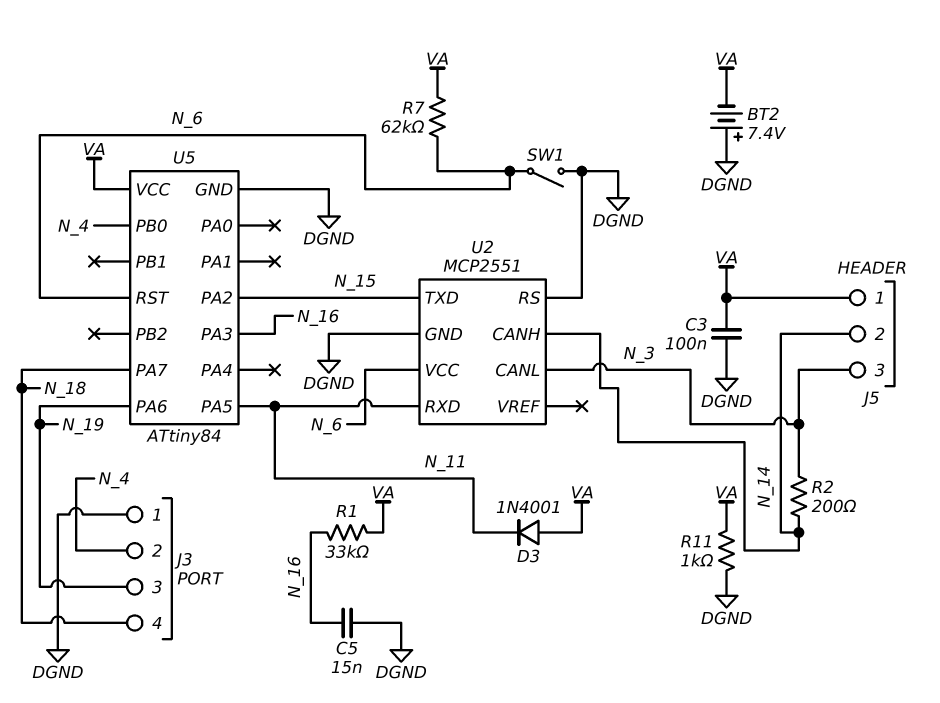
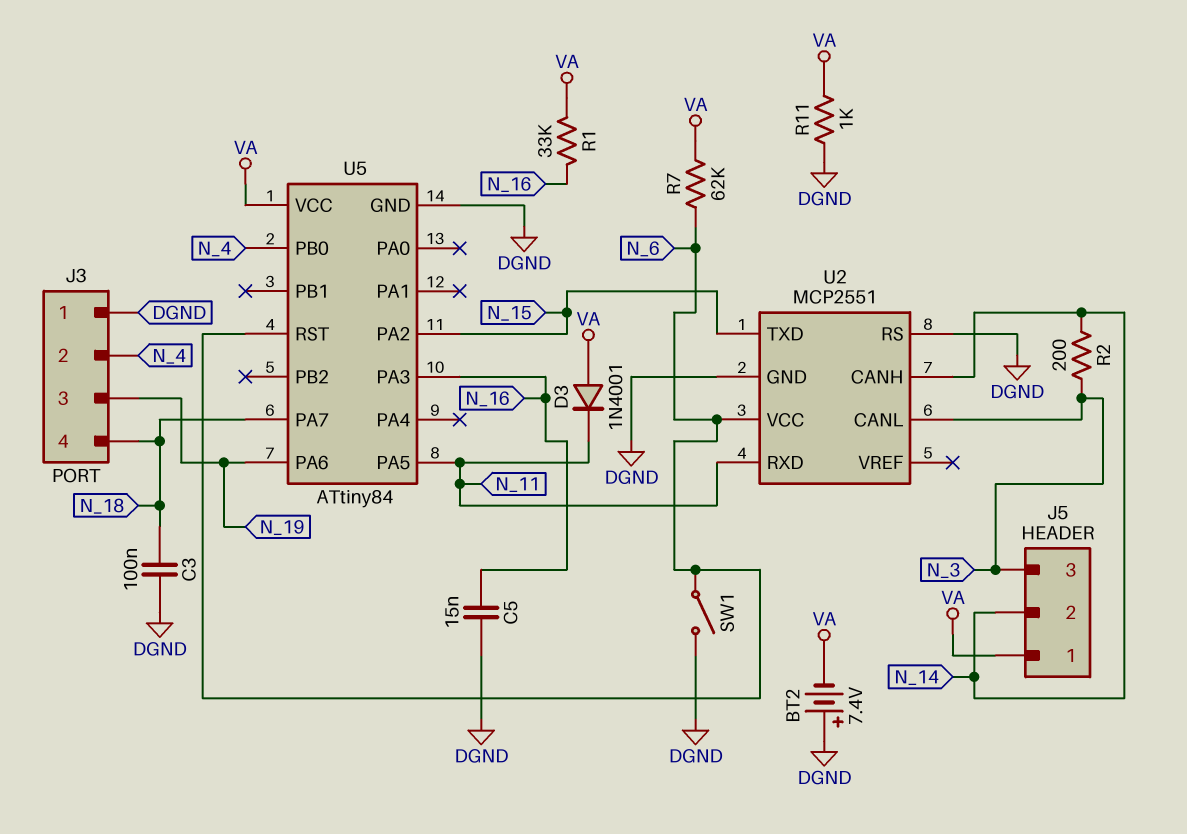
C3: 100nF (DGND, VA) -> 100nF (DGND, N_18)

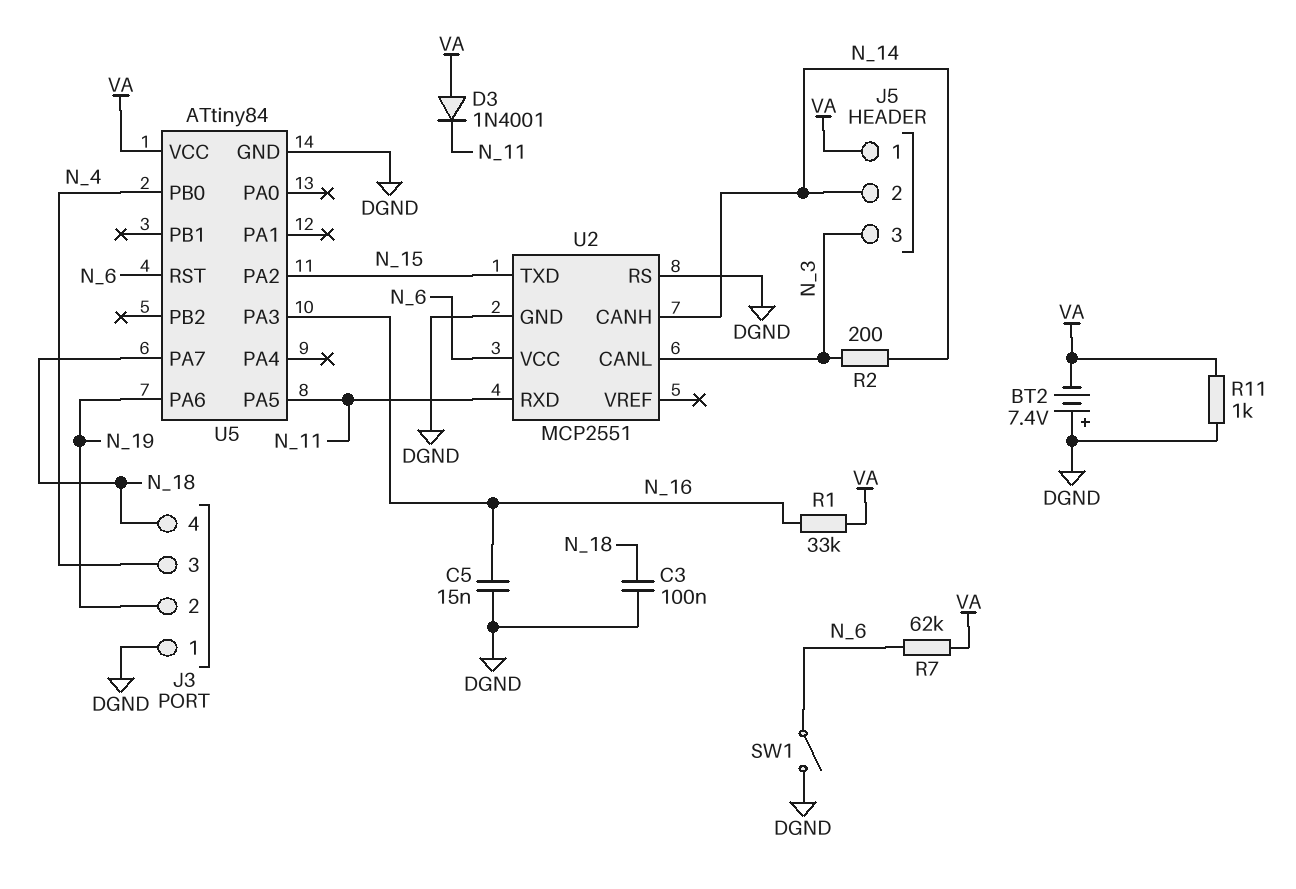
J3 pin 2: N_4 -> N_19
J3 pin 3: N_19 -> N_4

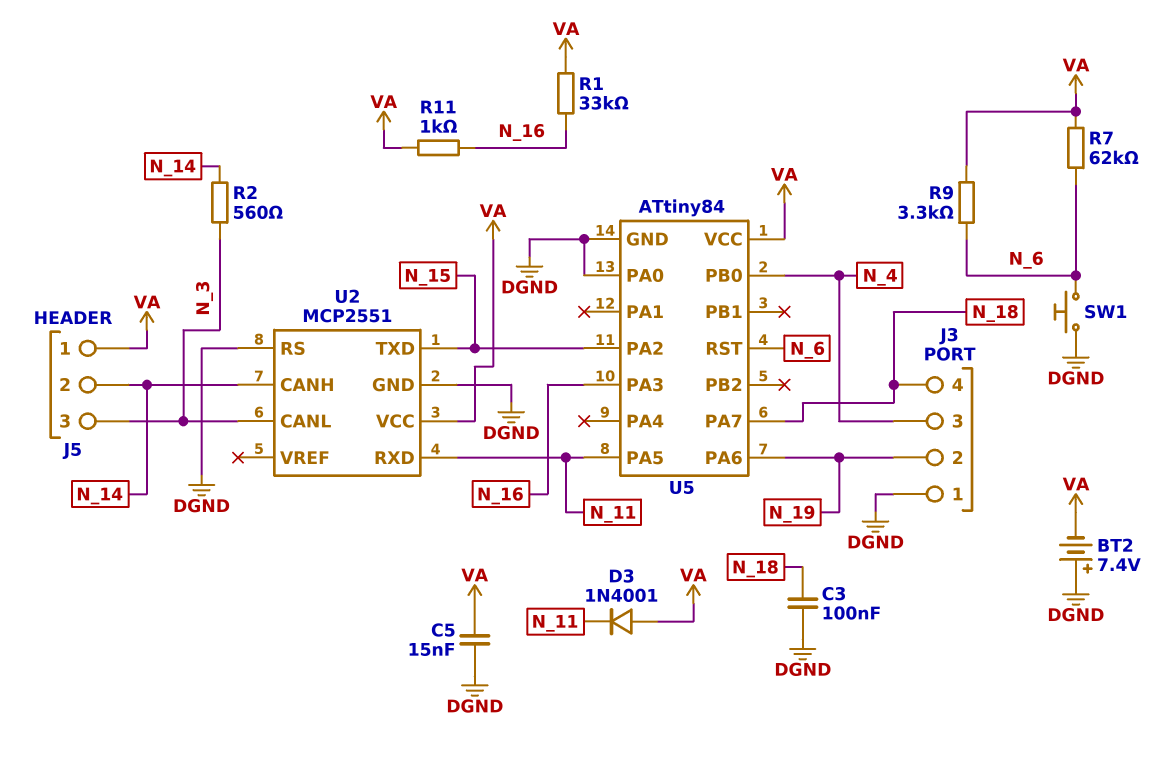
C5: 15nF (DGND, N_16) -> 15nF (DGND, VA)
R2: 200 (N_3, N_14) -> 560 (N_3, N_14)
R9: none -> 3.3k (N_6, VA)
R11: 1k (DGND, VA) -> 1k (N_16, VA)
SW1: switch (DGND, N_6) -> button (DGND, N_6)
U2 pin VCC: N_6 -> VA
U5 pin PA0: none -> DGND

